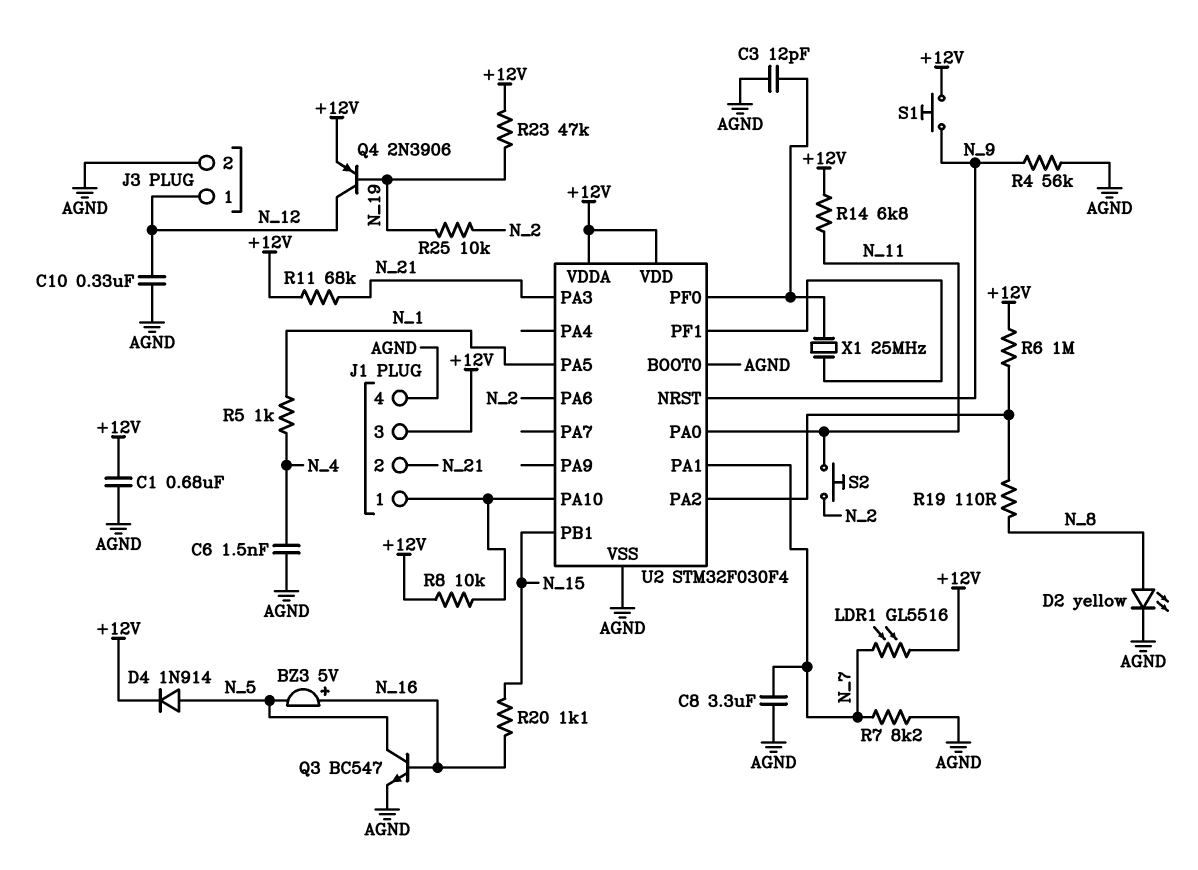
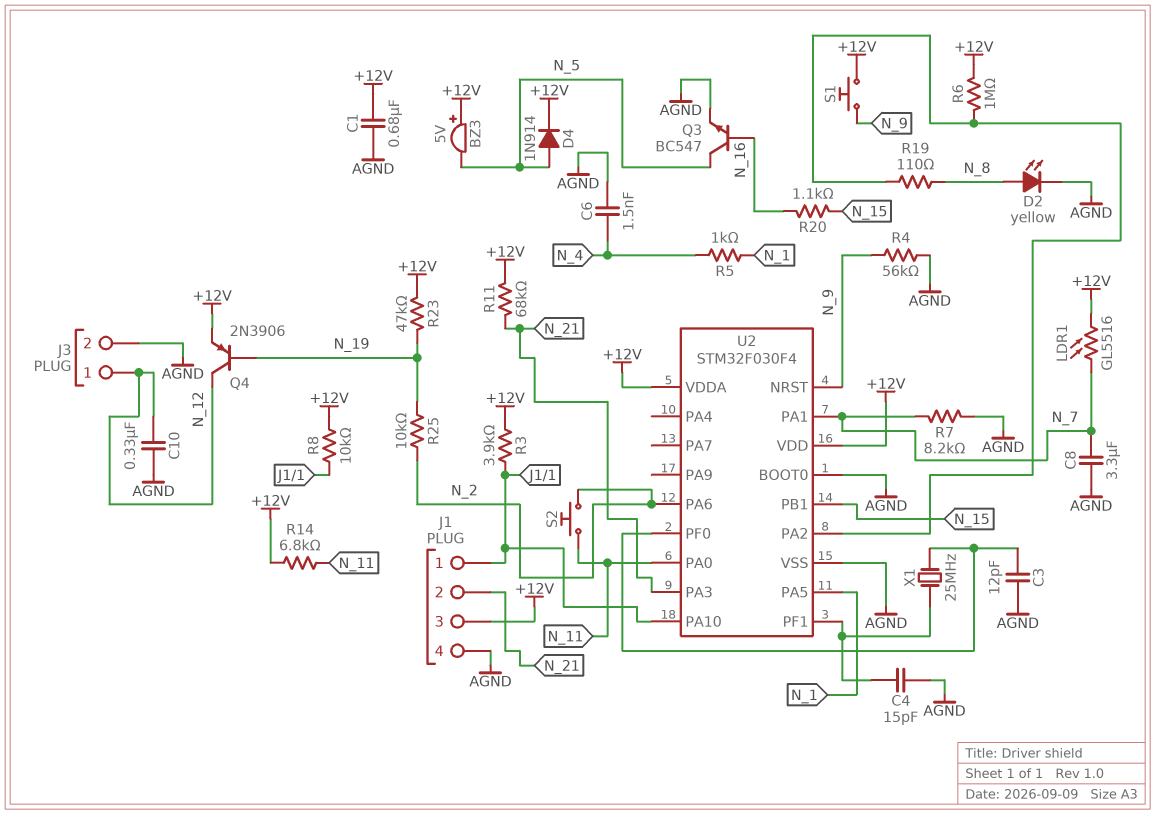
BZ3: buzzer 5V (plus N_16, minus N_5) -> buzzer 5V (plus +12V, minus N_5)
C4: none -> 15pF (AGND, U2/PF1)
R3: none -> 3.9k (+12V, J1/1)

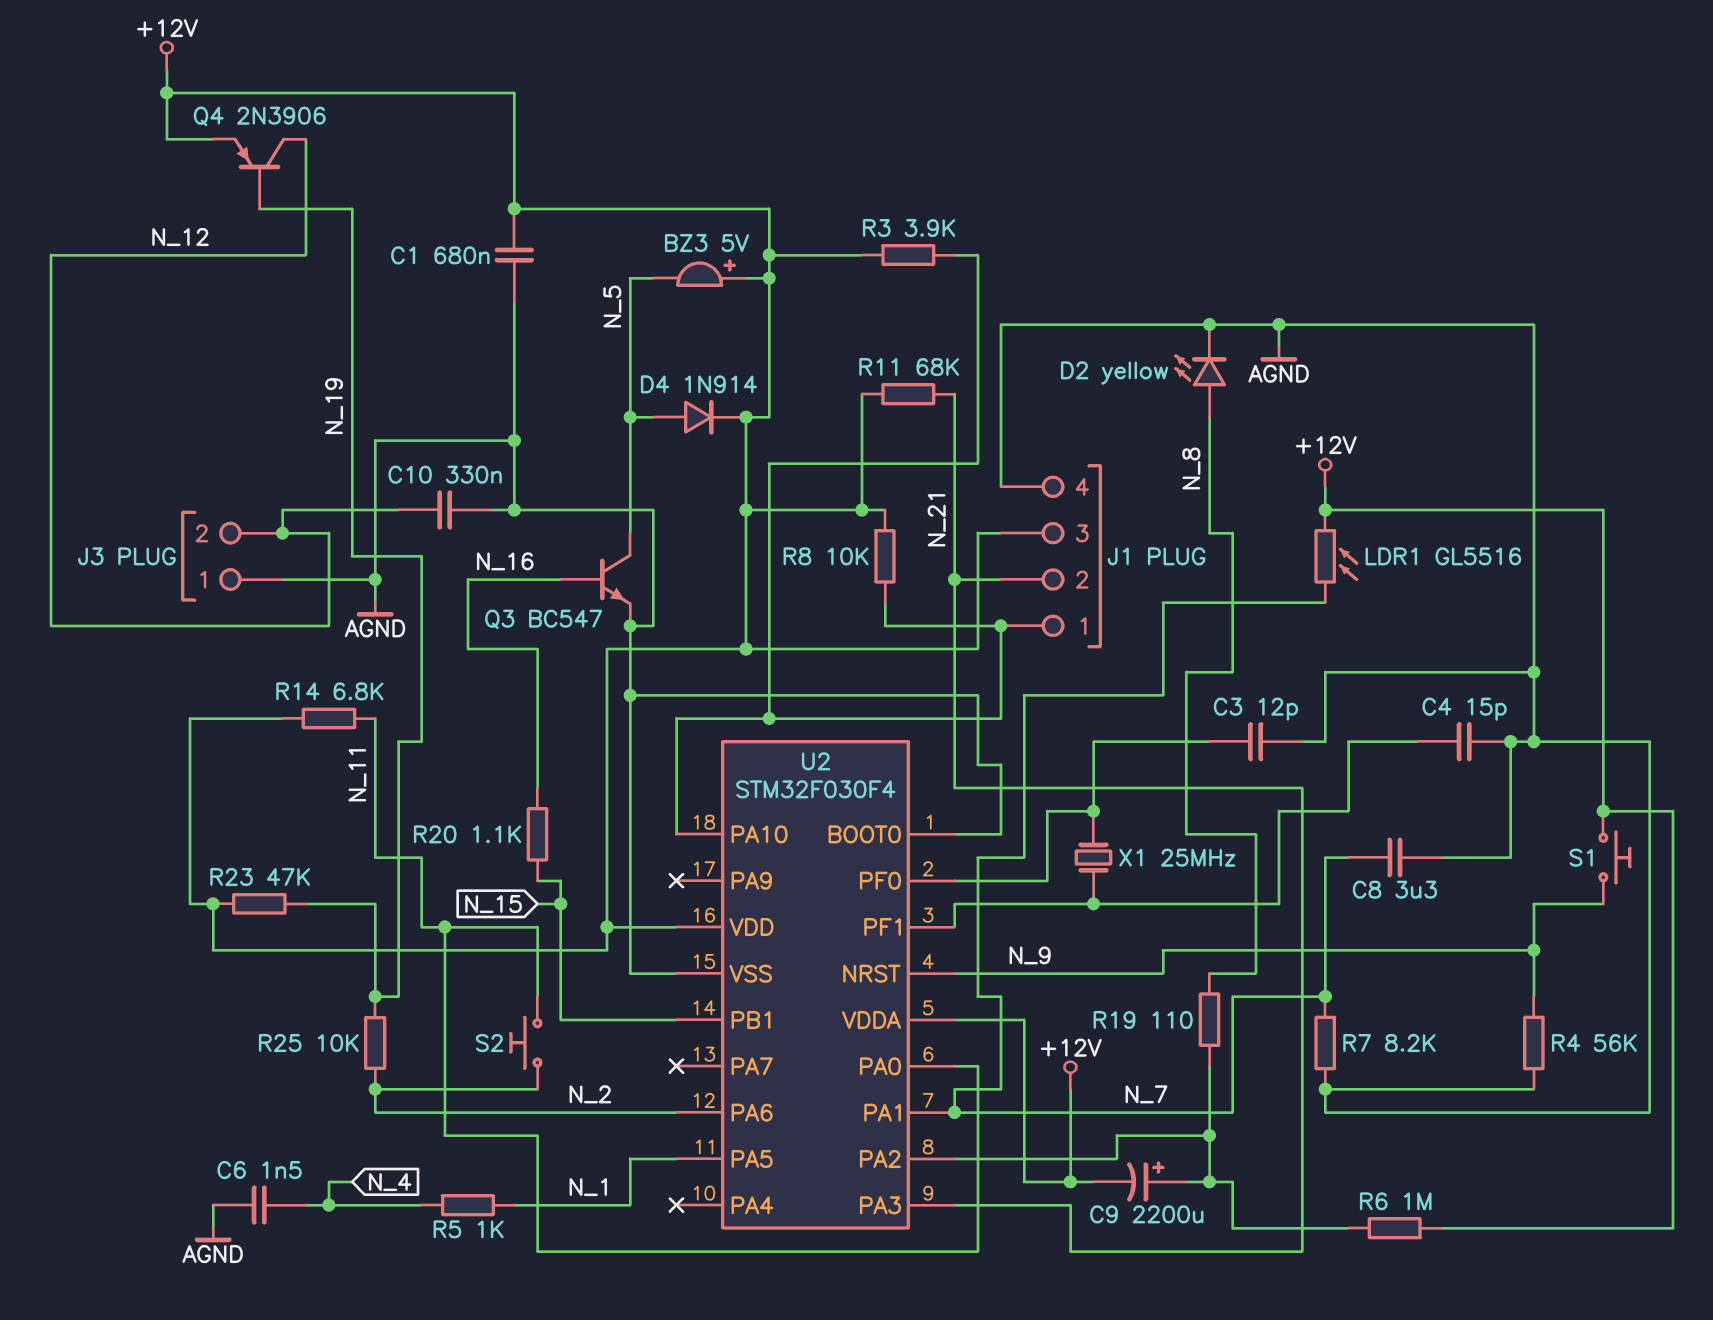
C9: none -> 2200uF (plus U2/PA2, minus +12V)
J3 pin 1: N_12 -> AGND
J3 pin 2: AGND -> N_12

